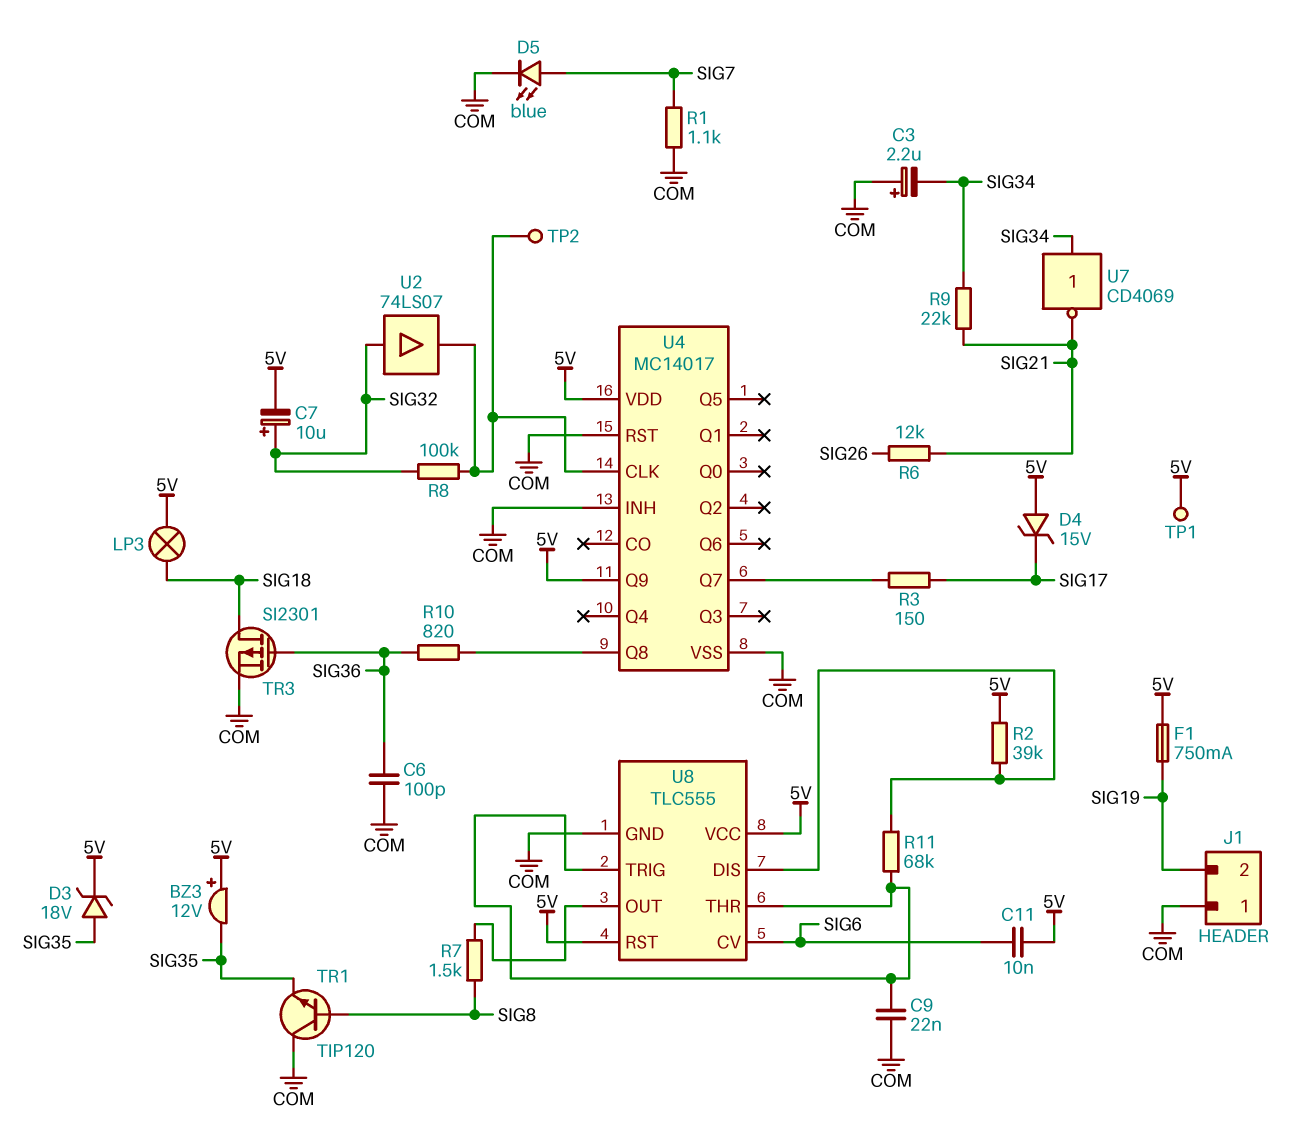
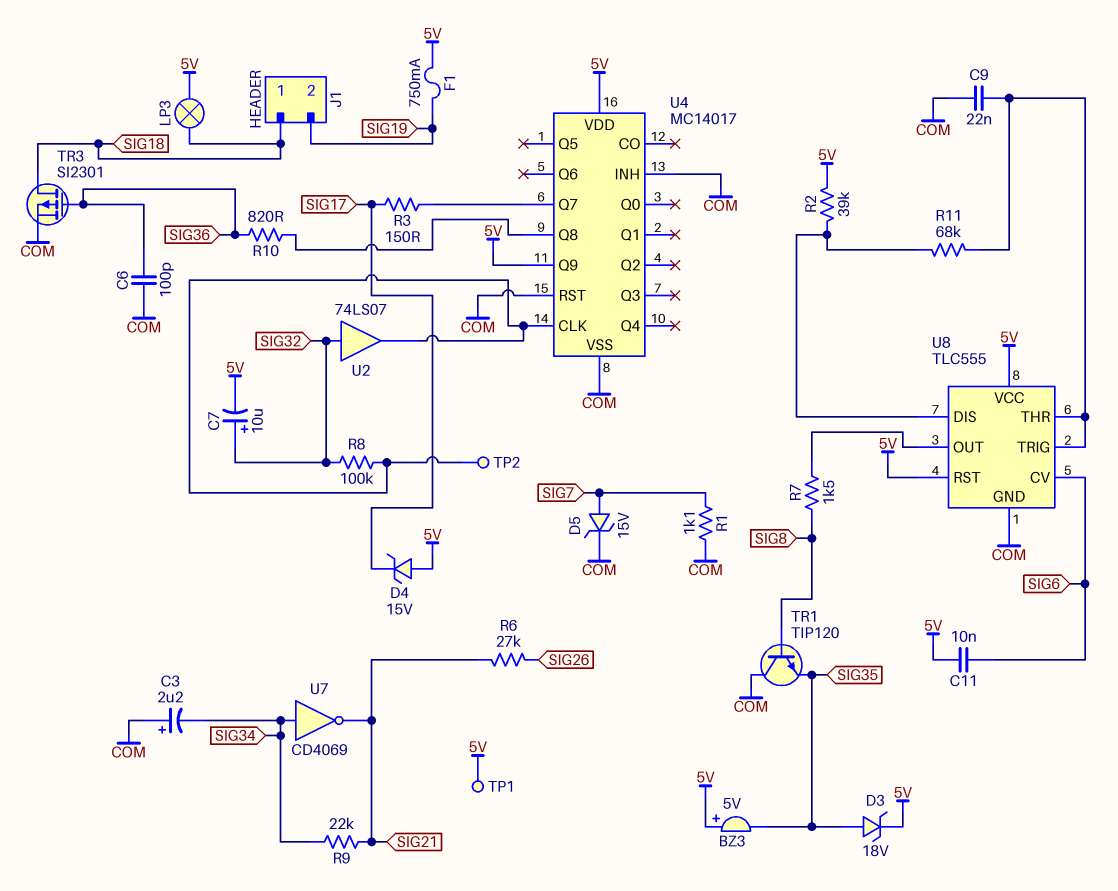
BZ3: buzzer 12V (plus 5V, minus SIG35) -> buzzer 5V (plus 5V, minus SIG35)
D5: LED blue (A SIG7, K COM) -> zener 15V (A SIG7, K COM)
J1 pin 1: COM -> SIG18
R6: 12k (SIG21, SIG26) -> 27k (SIG21, SIG26)

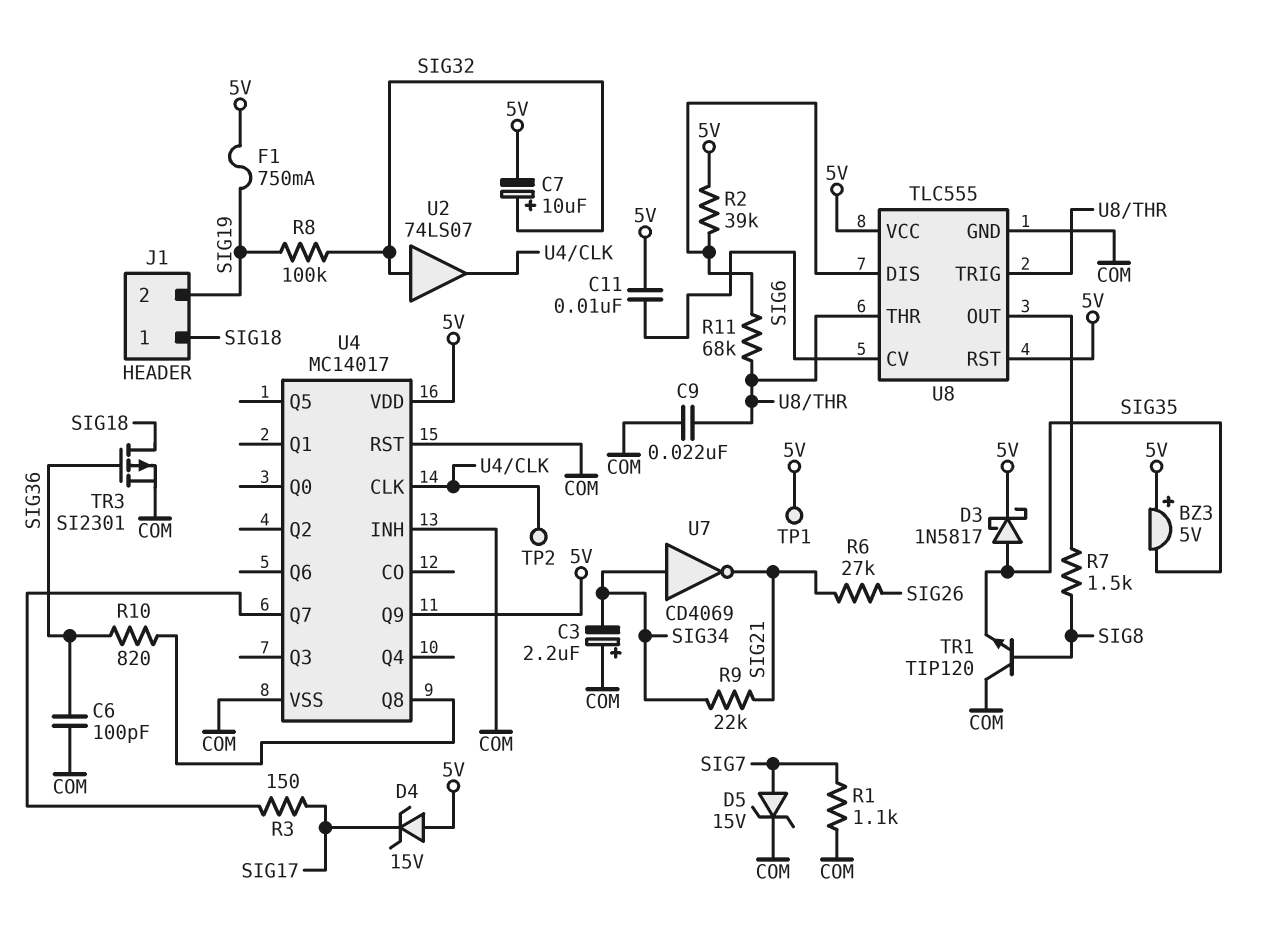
D3: zener 18V (A SIG35, K 5V) -> schottky 1N5817 (A SIG35, K 5V)
LP3: lamp (5V, SIG18) -> none
R8: 100k (SIG32, U4/CLK) -> 100k (SIG19, SIG32)

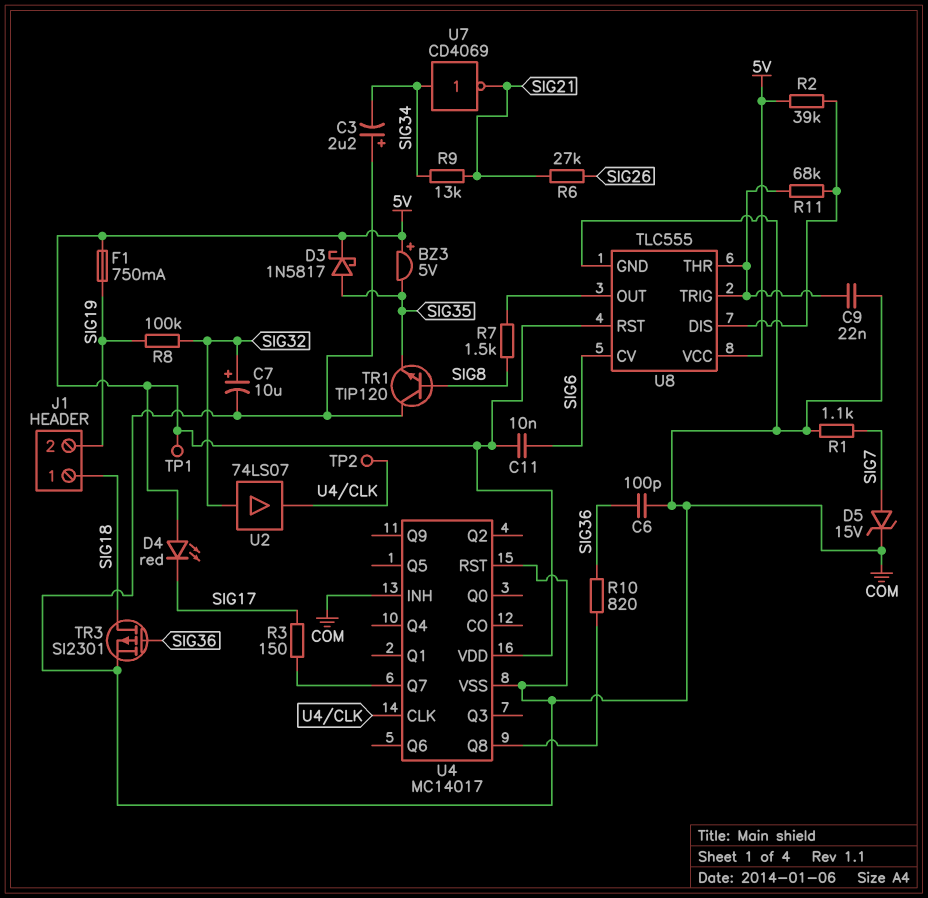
C7: 10uF (plus SIG32, minus 5V) -> 10uF (plus SIG32, minus COM)
D4: zener 15V (A 5V, K SIG17) -> LED red (A 5V, K SIG17)
R9: 22k (SIG21, SIG34) -> 13k (SIG21, SIG34)
U4 pin Q9: 5V -> none

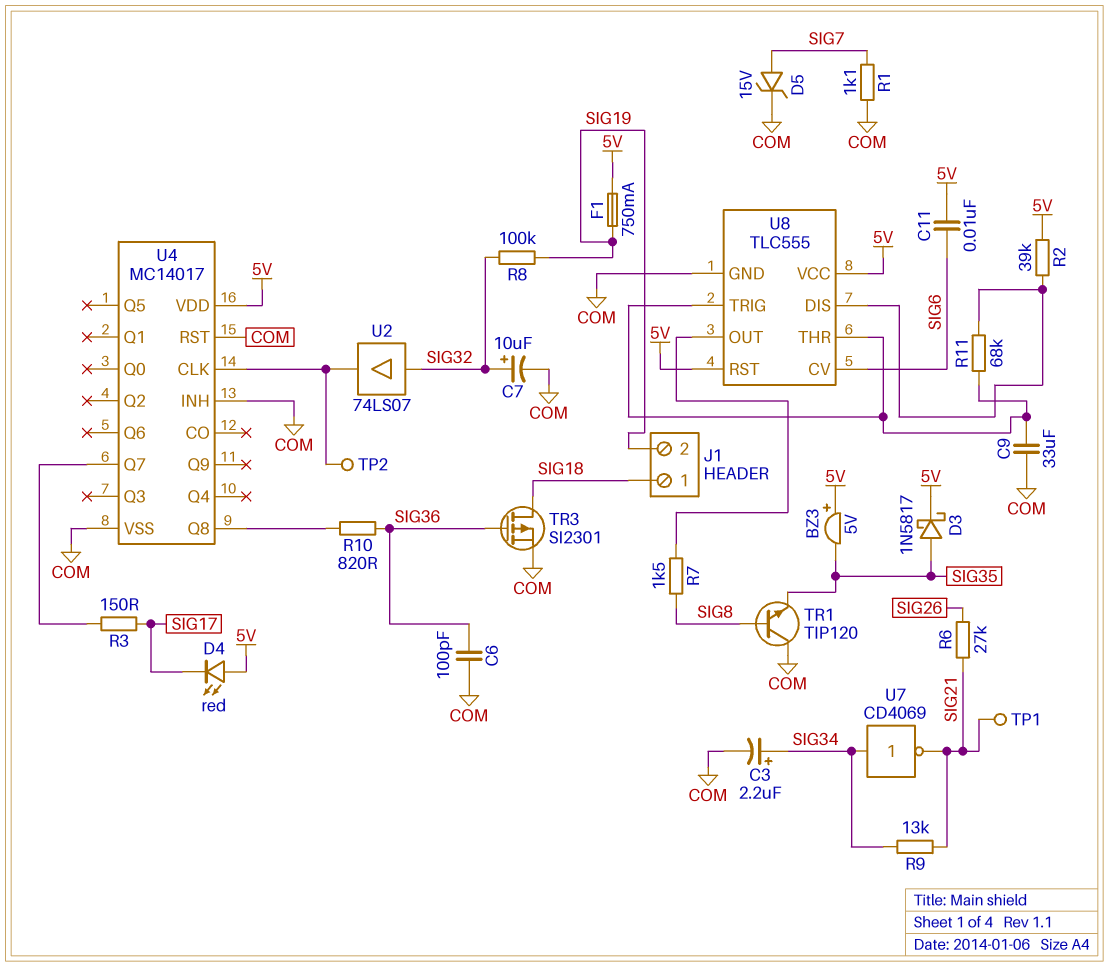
C3: 2.2uF (plus COM, minus SIG34) -> 2.2uF (plus SIG34, minus COM)
C9: 22nF (COM, U8/THR) -> 33uF (COM, U8/THR)
TP1: test point (5V) -> test point (SIG21)

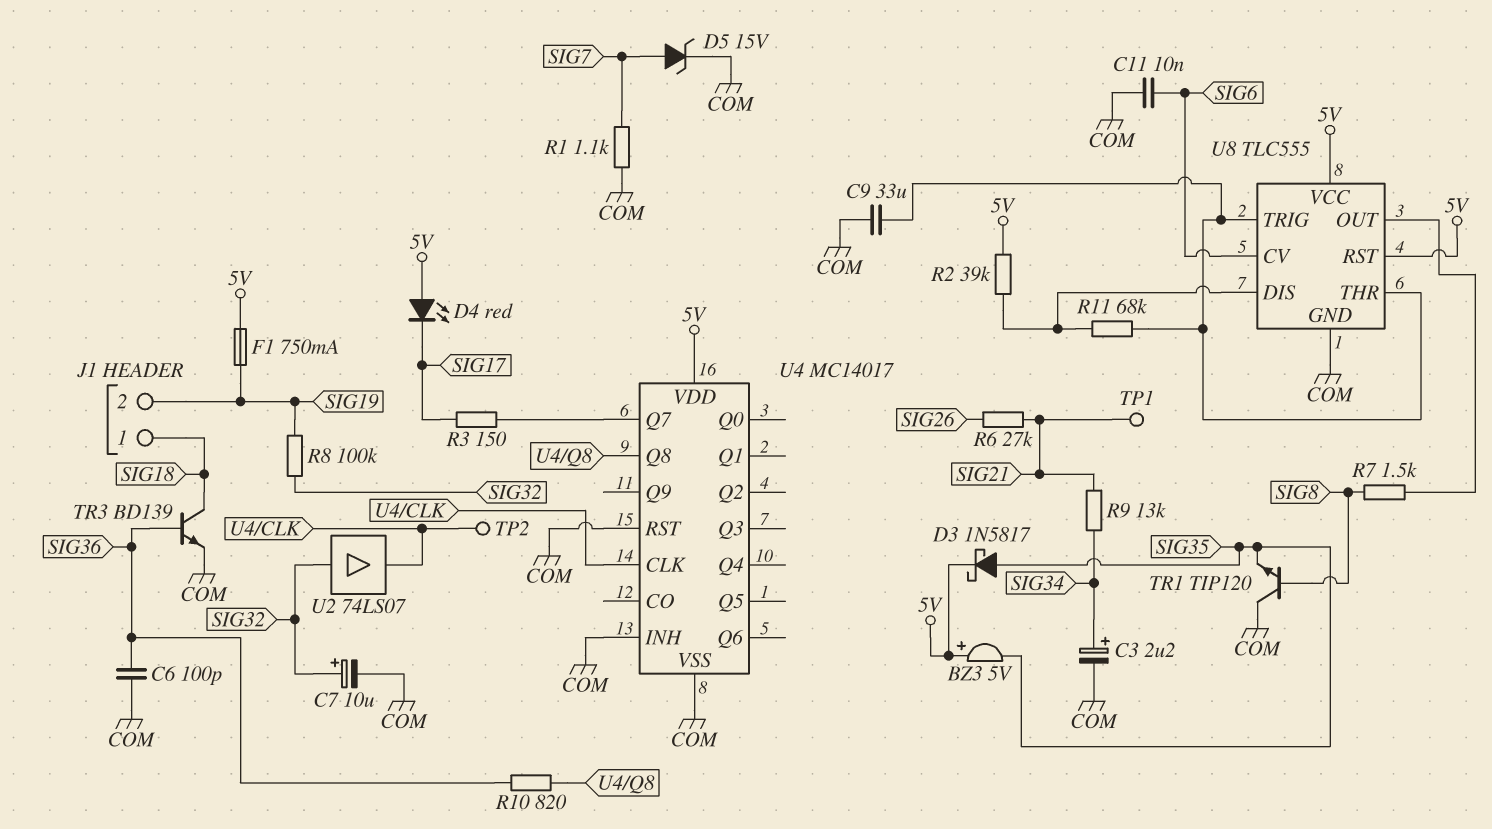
C11: 10nF (5V, SIG6) -> 10nF (COM, SIG6)
TR3: PMOS SI2301 (G SIG36, D SIG18, S COM) -> NPN BD139 (B SIG36, C SIG18, E COM)
U7: NOT CD4069 (in SIG34, out SIG21) -> none

